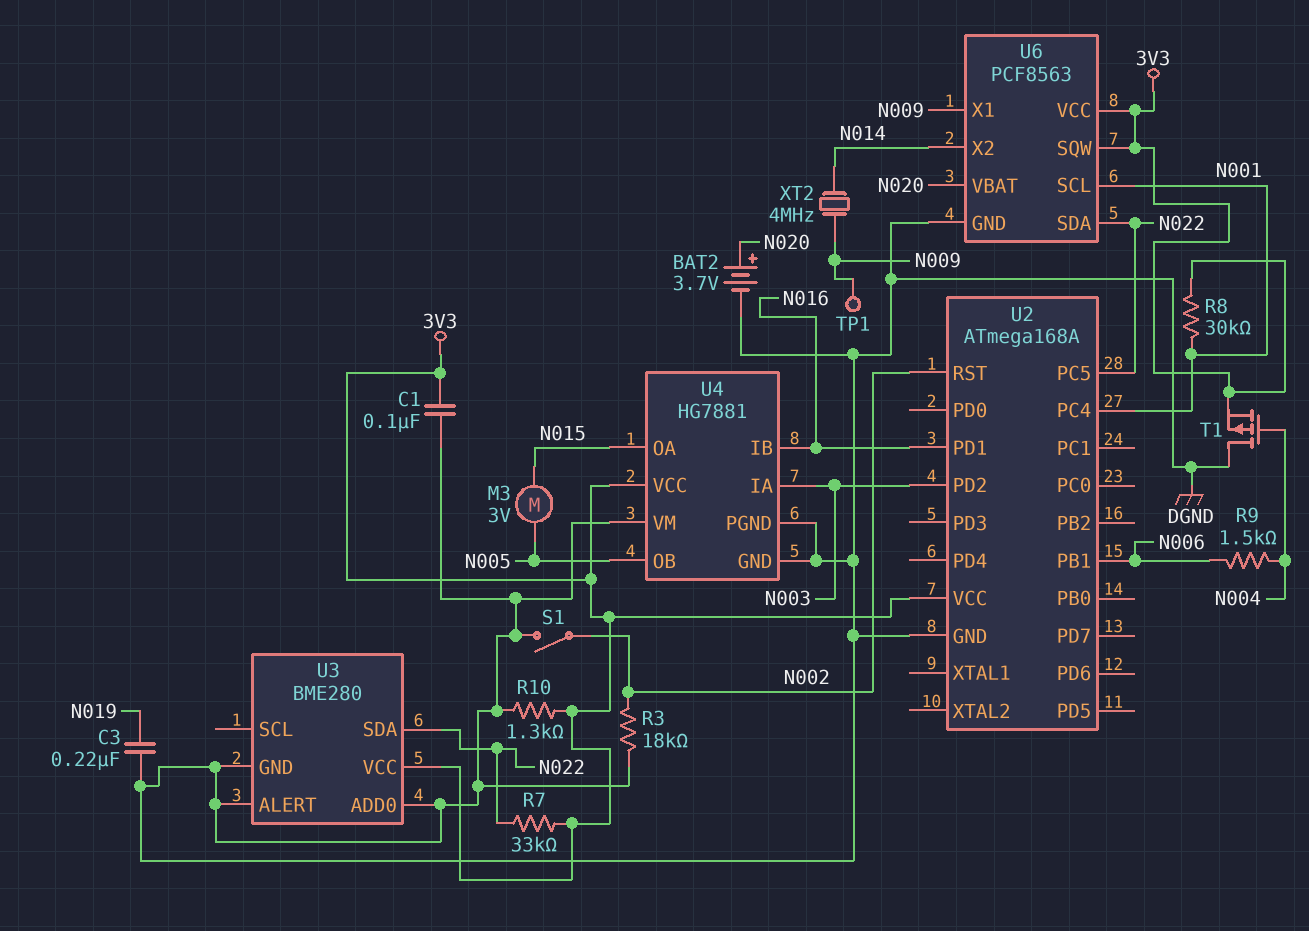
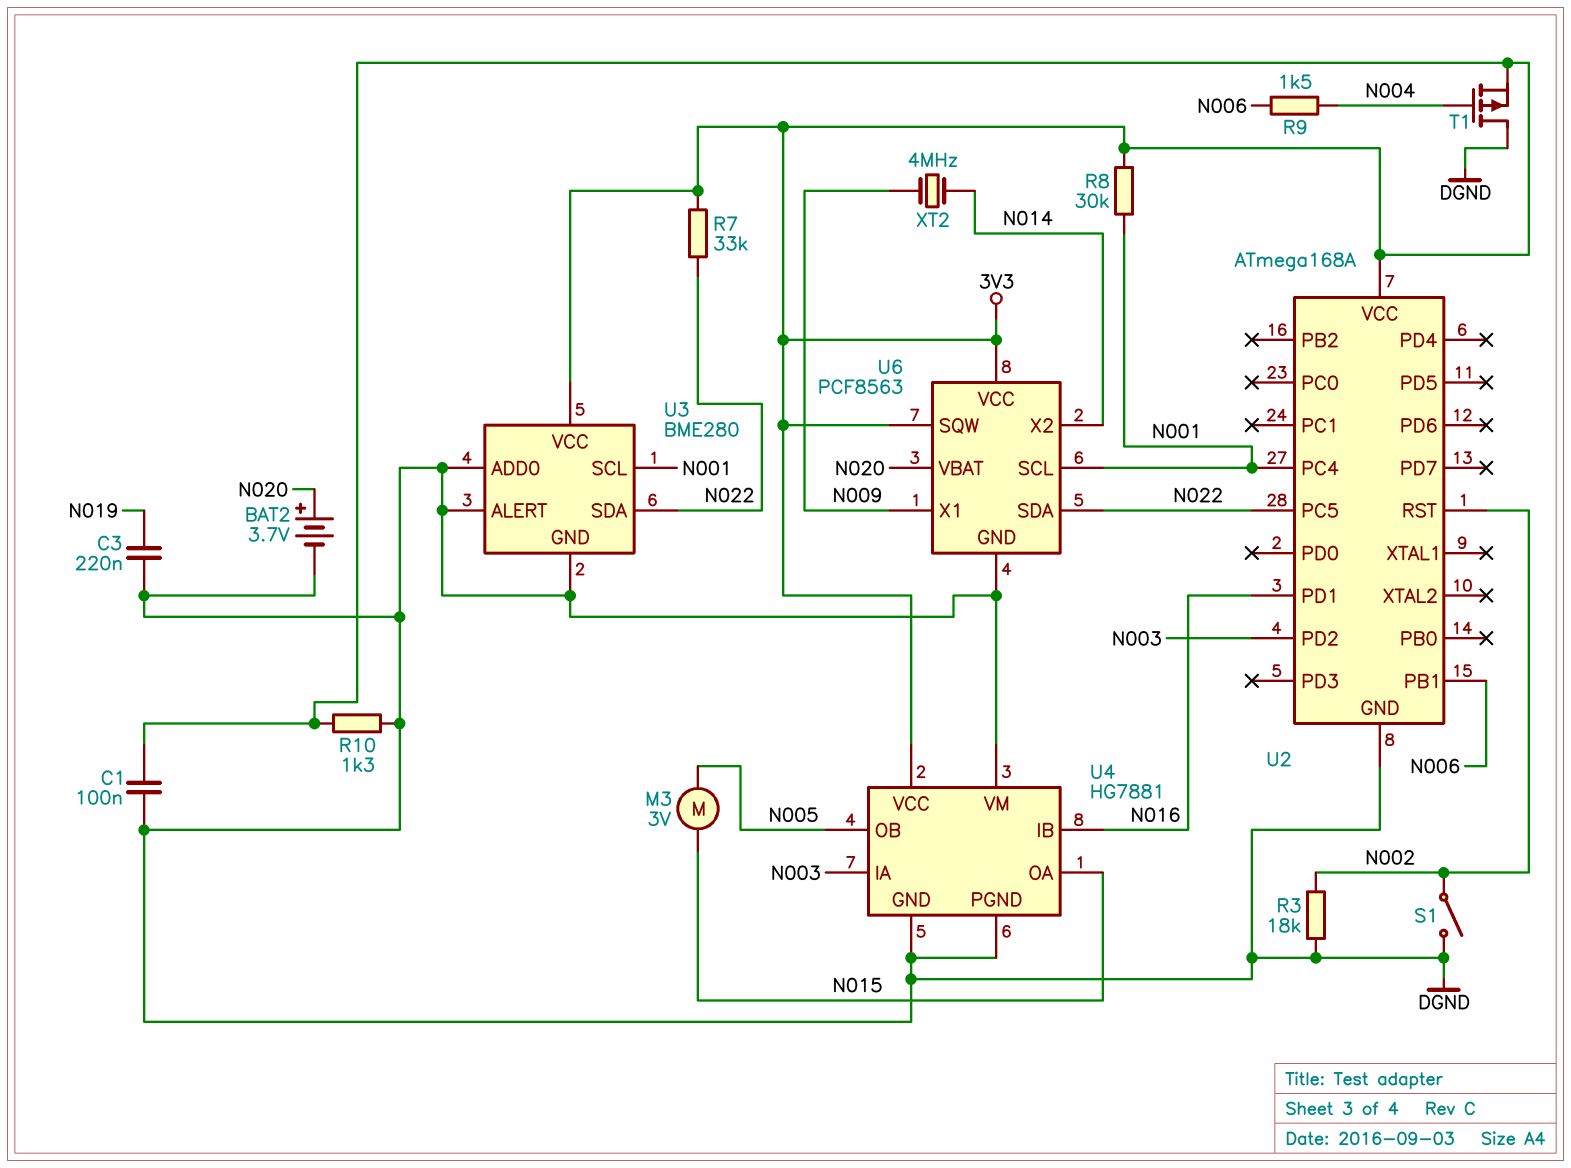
TP1: test point (N009) -> none
U3 pin SCL: none -> N001

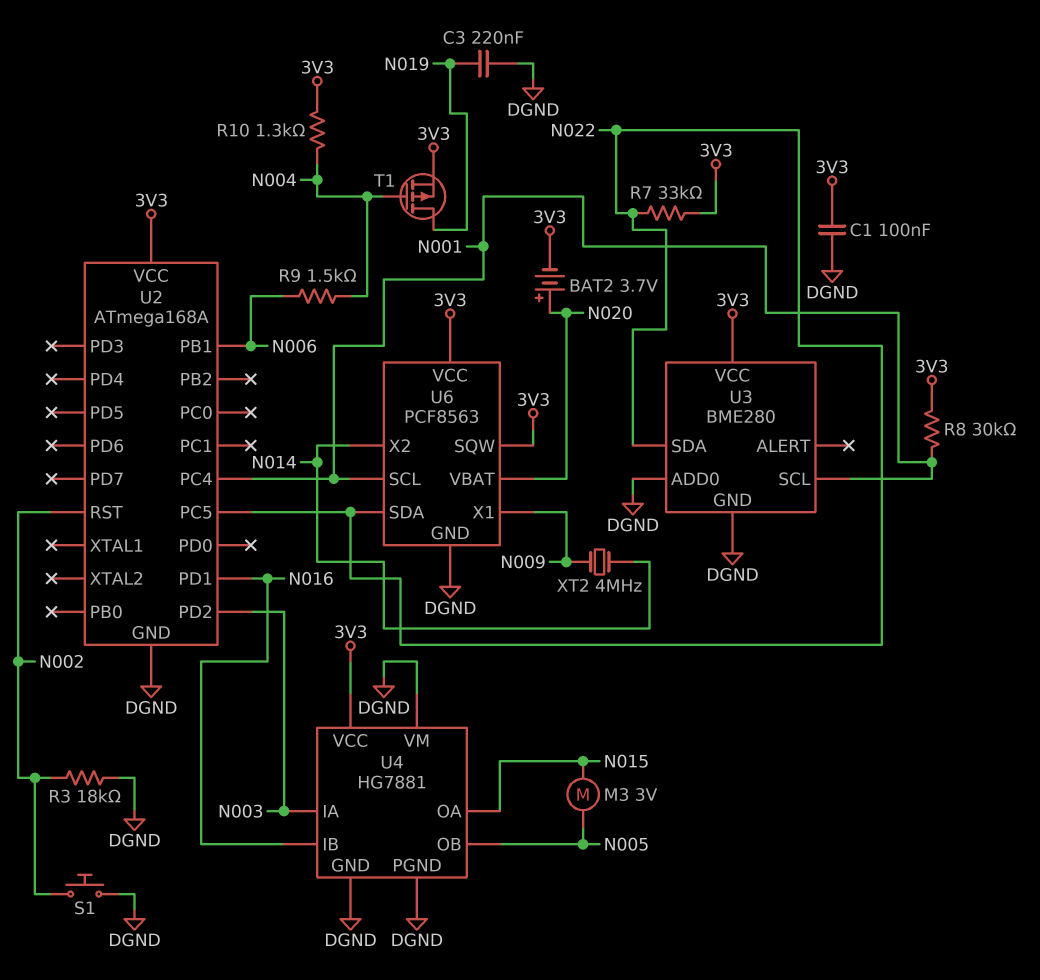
BAT2: 3.7V (plus N020, minus DGND) -> 3.7V (plus N020, minus 3V3)
R10: 1.3k (3V3, DGND) -> 1.3k (3V3, N004)
S1: switch (DGND, N002) -> button (DGND, N002)
T1: PMOS (G N004, D DGND, S 3V3) -> PMOS (G N004, D N019, S 3V3)
U3 pin ALERT: DGND -> none

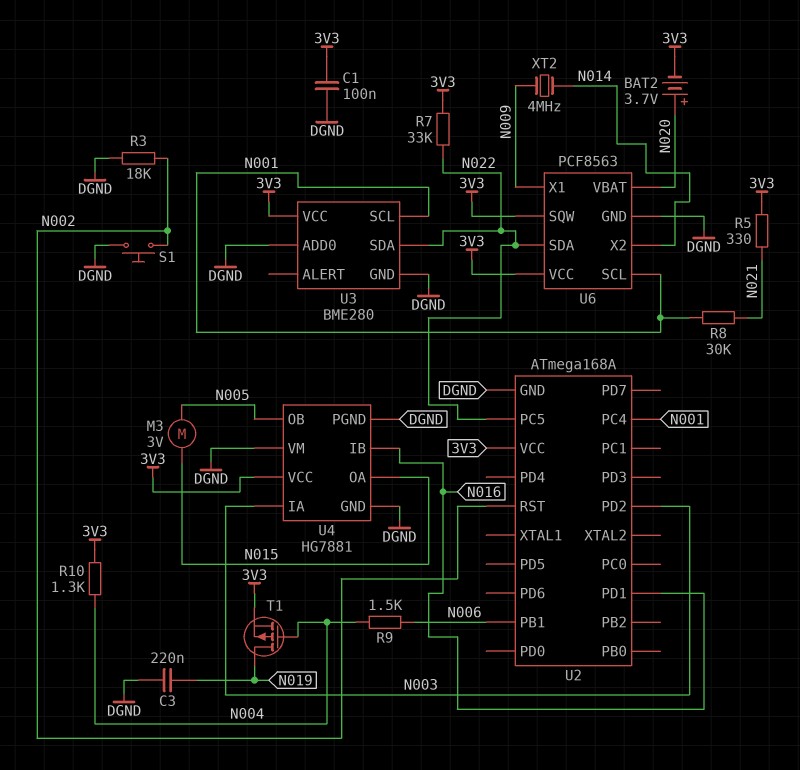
R5: none -> 330 (3V3, N021)
R8: 30k (3V3, N001) -> 30k (N001, N021)

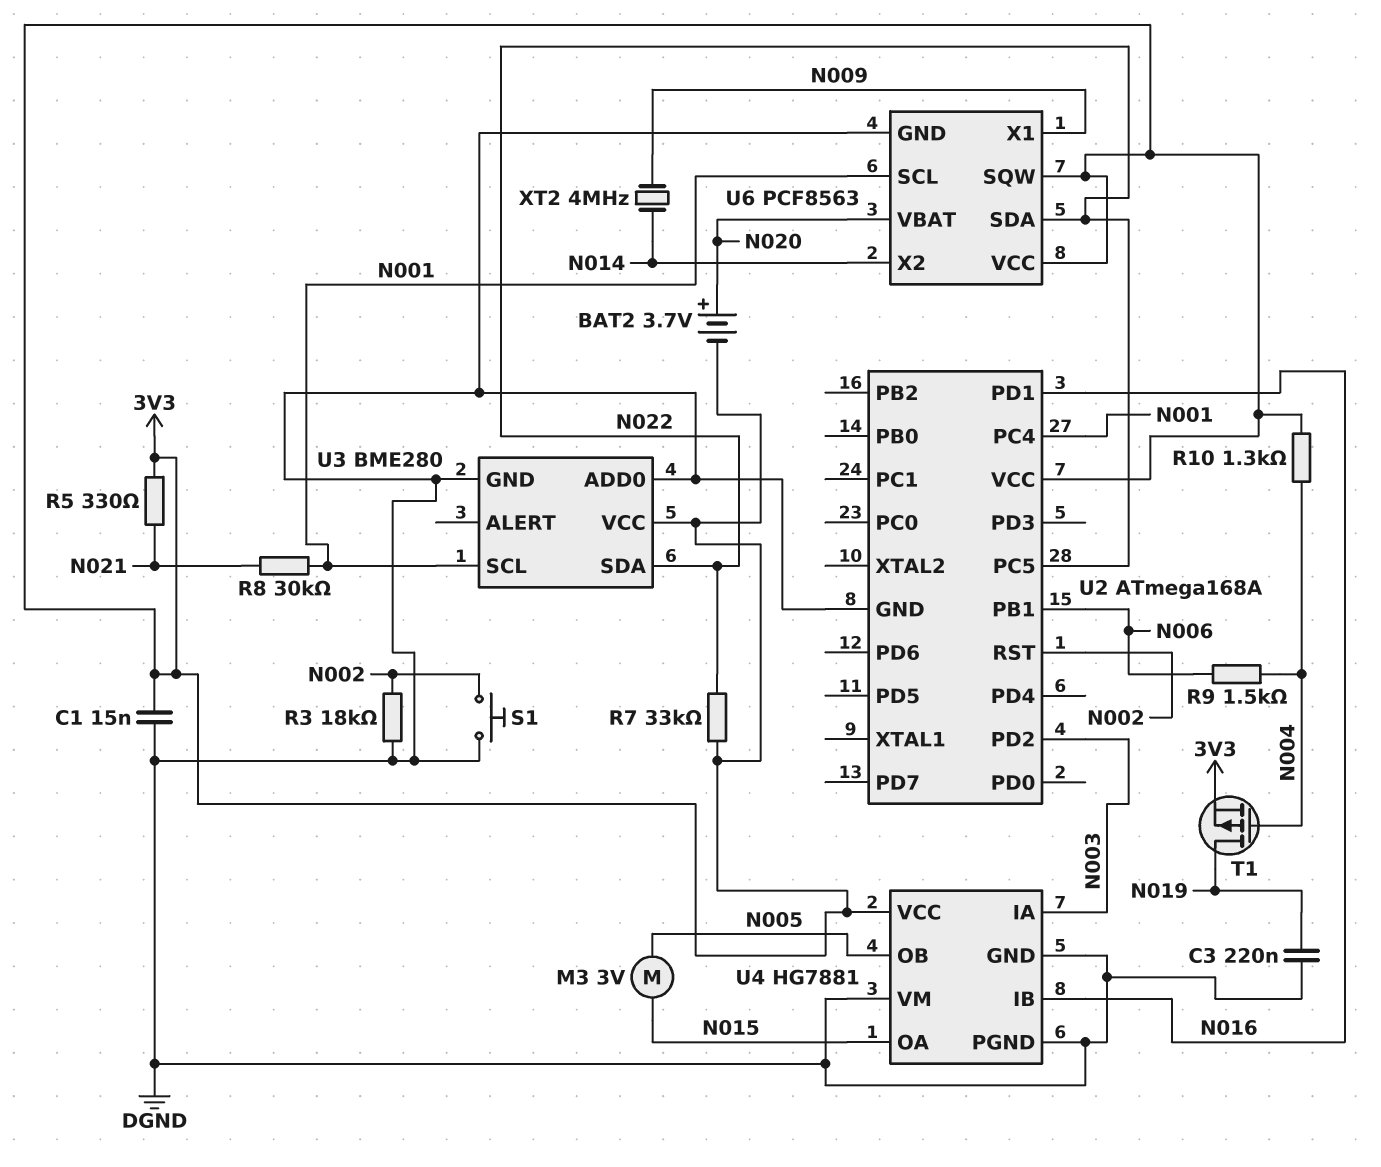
C1: 100nF (3V3, DGND) -> 15nF (3V3, DGND)

